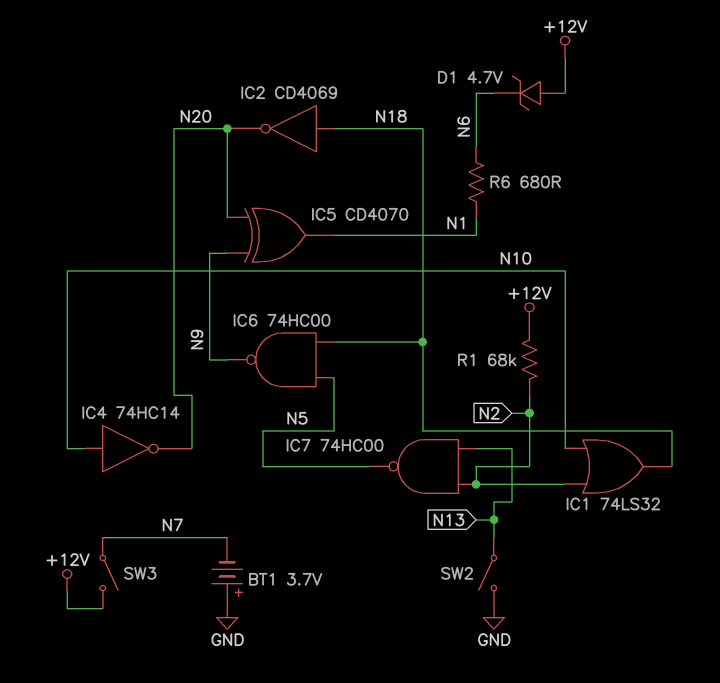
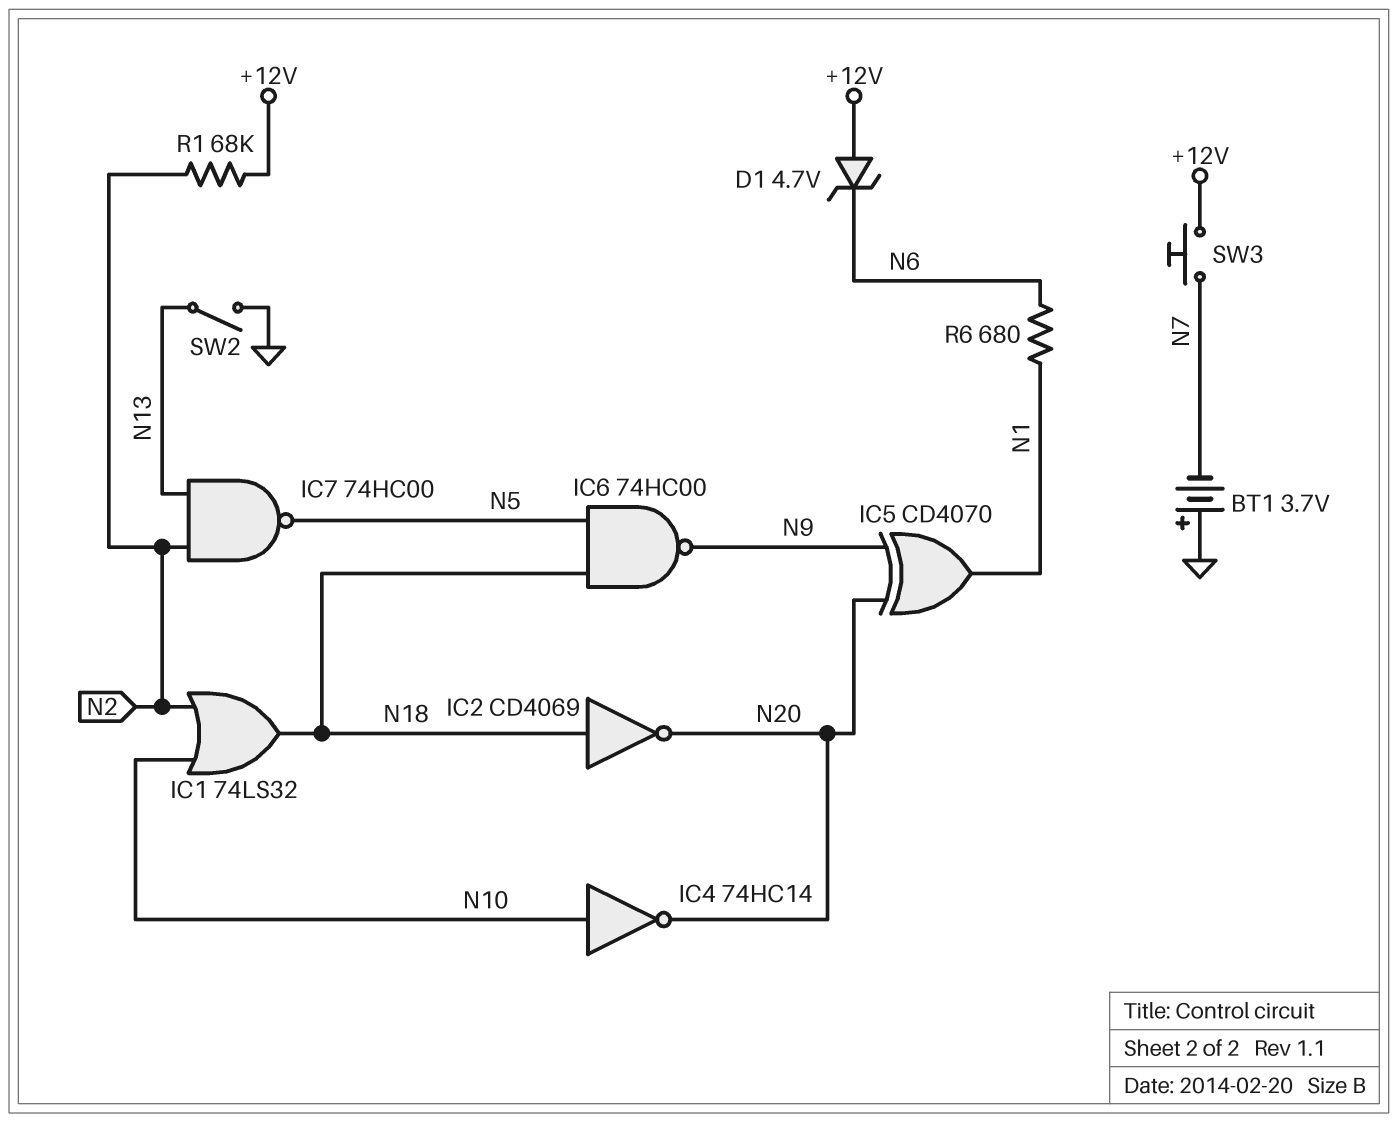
SW3: switch (+12V, N7) -> button (+12V, N7)

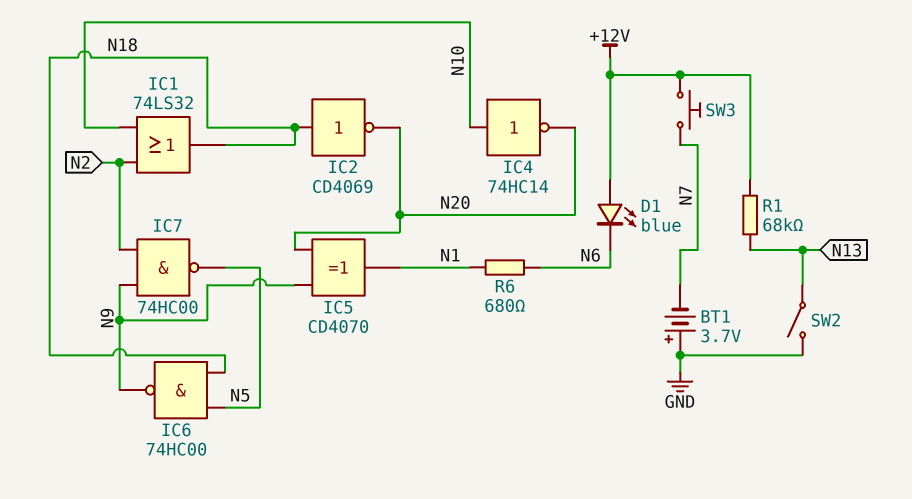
D1: zener 4.7V (A +12V, K N6) -> LED blue (A +12V, K N6)
IC7: NAND 74HC00 (in N2, in N13, out N5) -> NAND 74HC00 (in N2, in N9, out N5)
R1: 68k (+12V, N2) -> 68k (+12V, N13)

